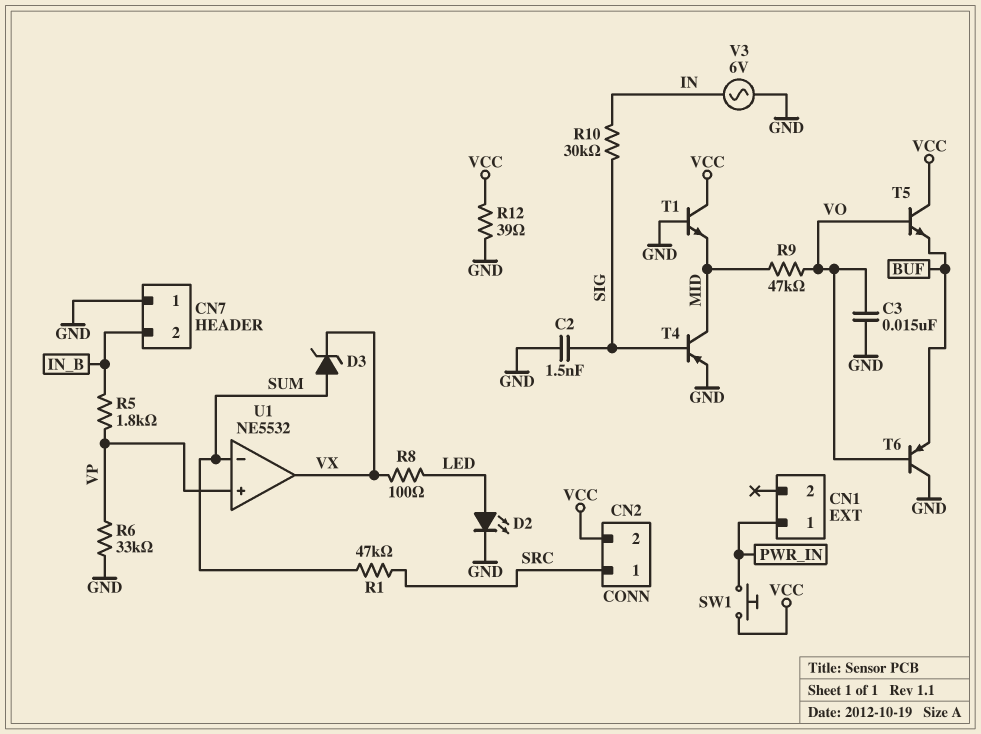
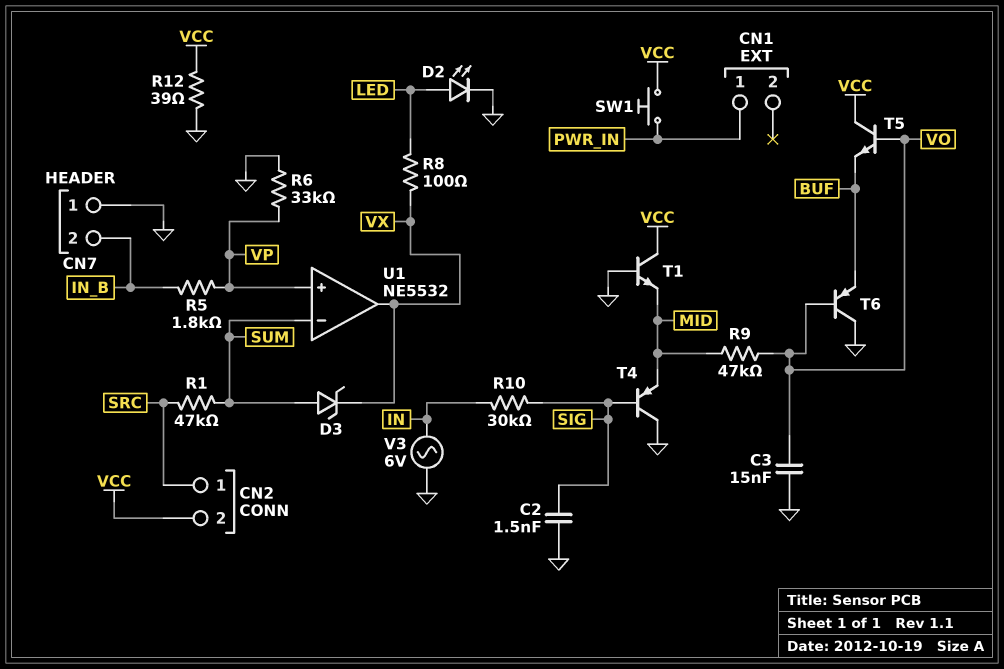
T4: PNP (B SIG, C MID, E GND) -> PNP (B SIG, C GND, E MID)

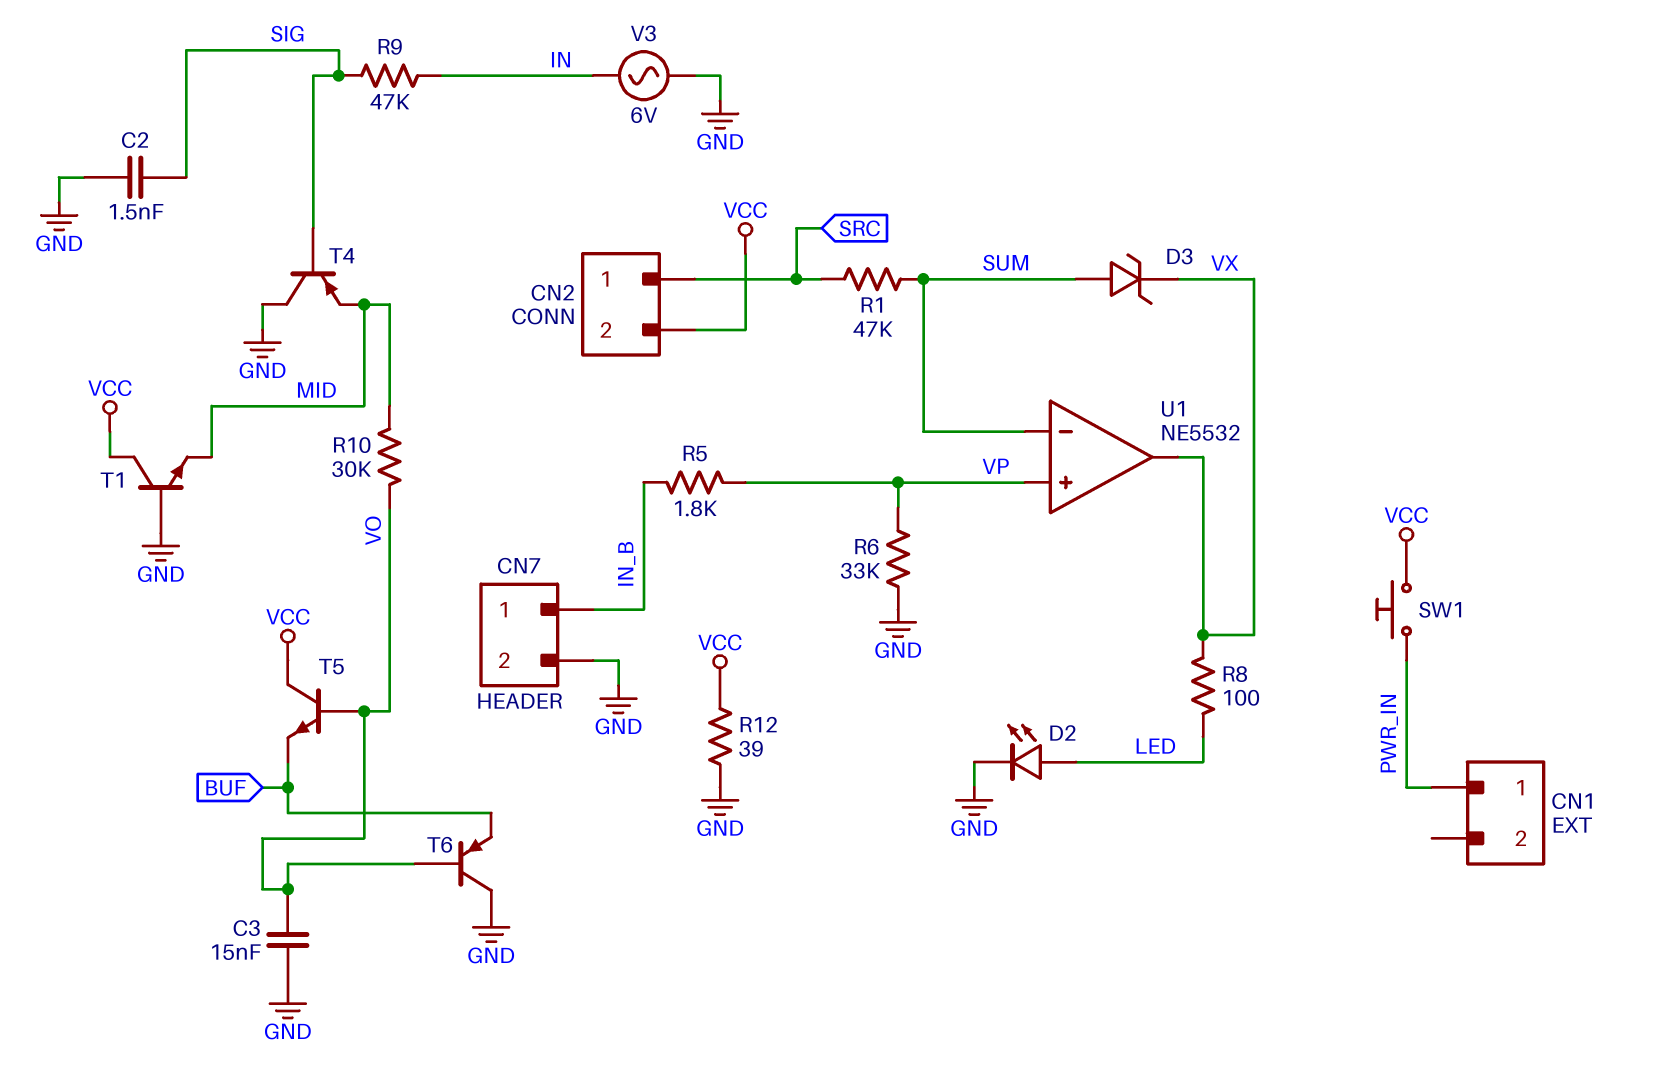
CN7 pin 1: GND -> IN_B
CN7 pin 2: IN_B -> GND
R9: 47k (MID, VO) -> 47k (IN, SIG)
R10: 30k (IN, SIG) -> 30k (MID, VO)

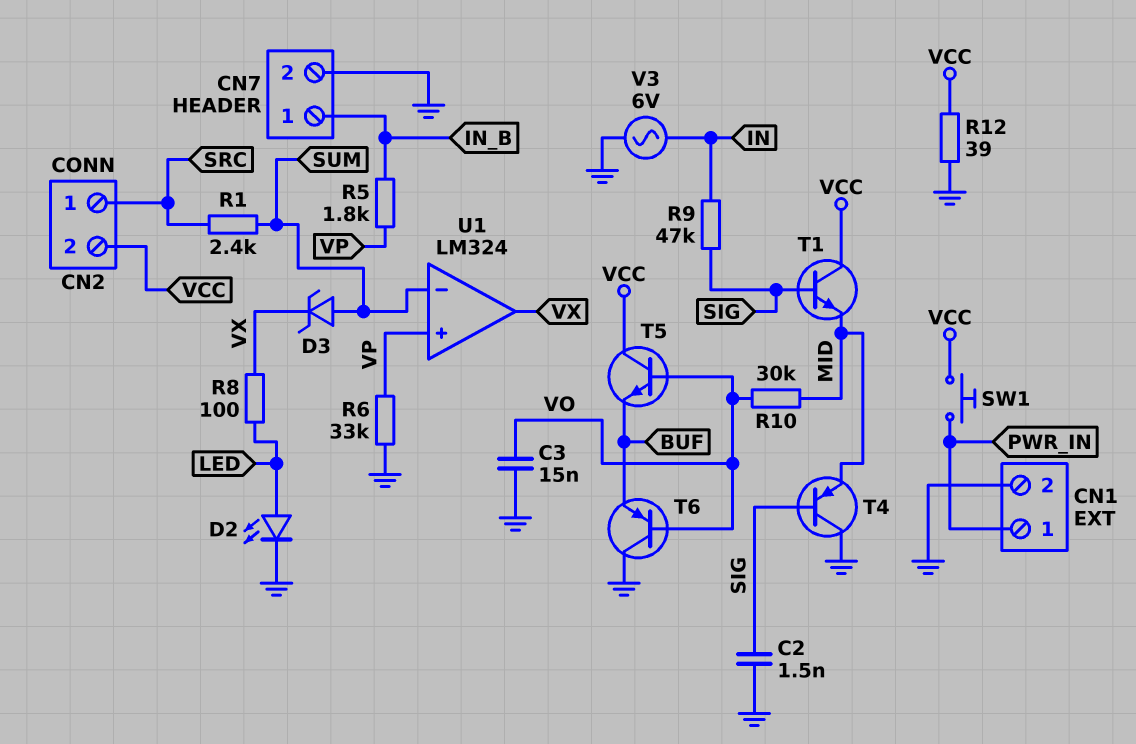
CN1 pin 2: none -> GND
R1: 47k (SRC, SUM) -> 2.4k (SRC, SUM)
T1: NPN (B GND, C VCC, E MID) -> NPN (B SIG, C VCC, E MID)
U1: NE5532 -> LM324

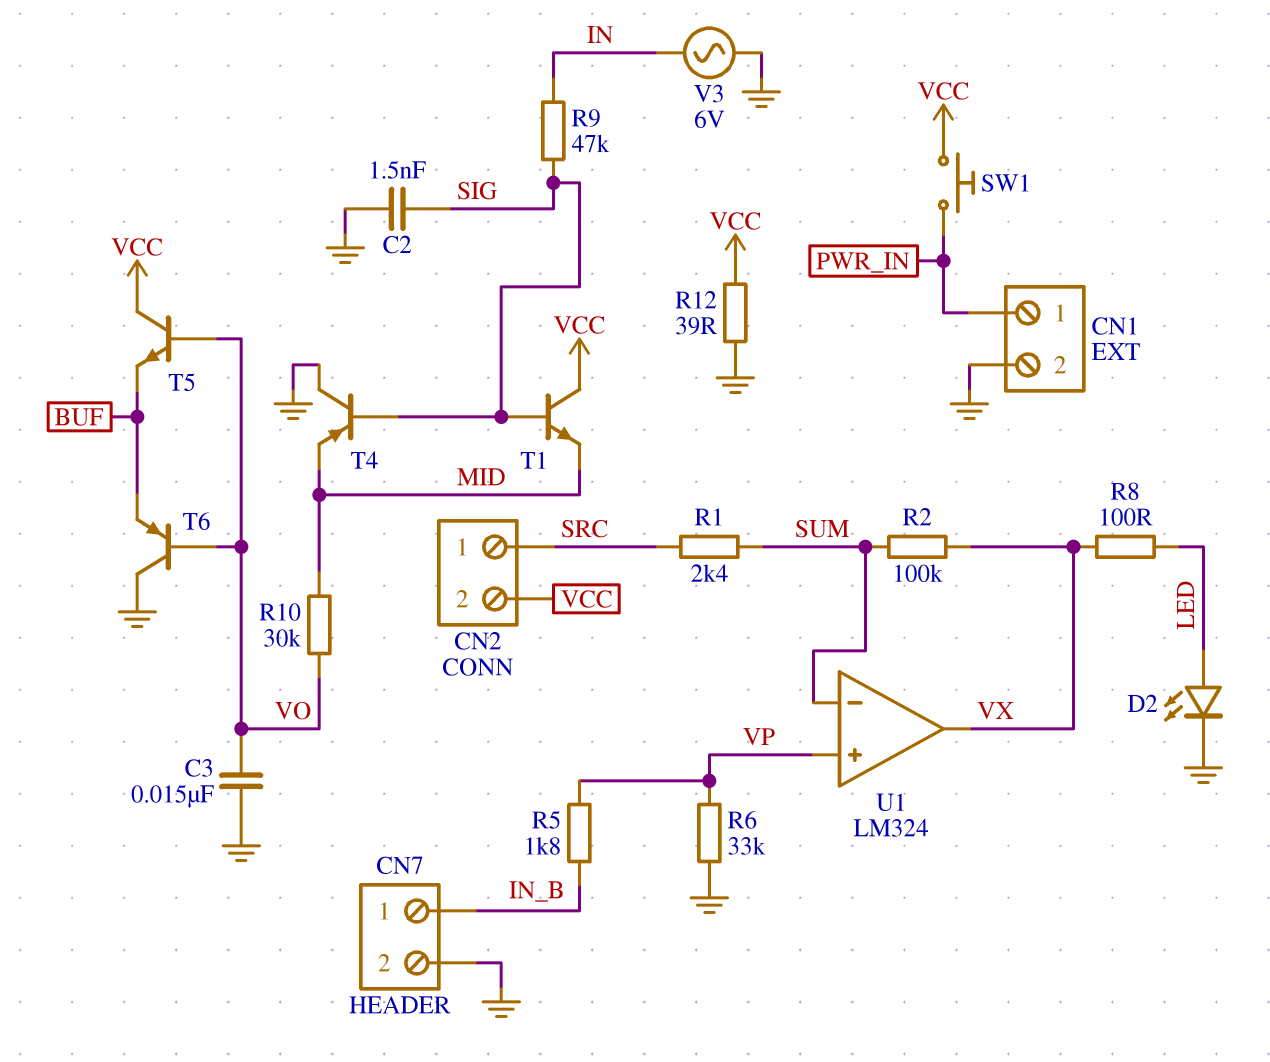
D3: zener (A SUM, K VX) -> none
R2: none -> 100k (SUM, VX)

